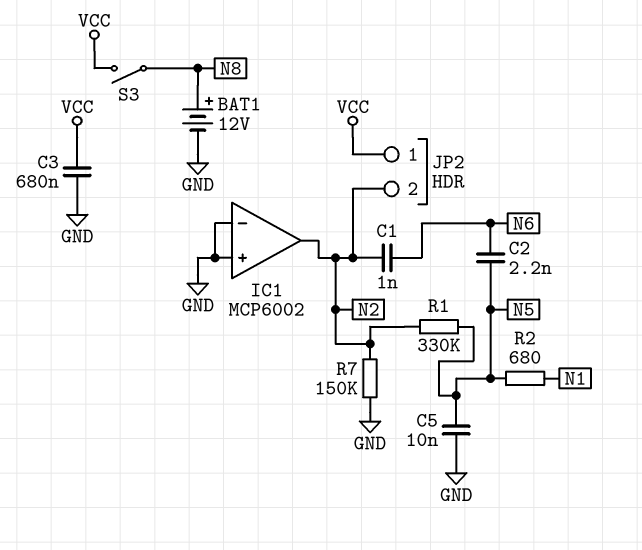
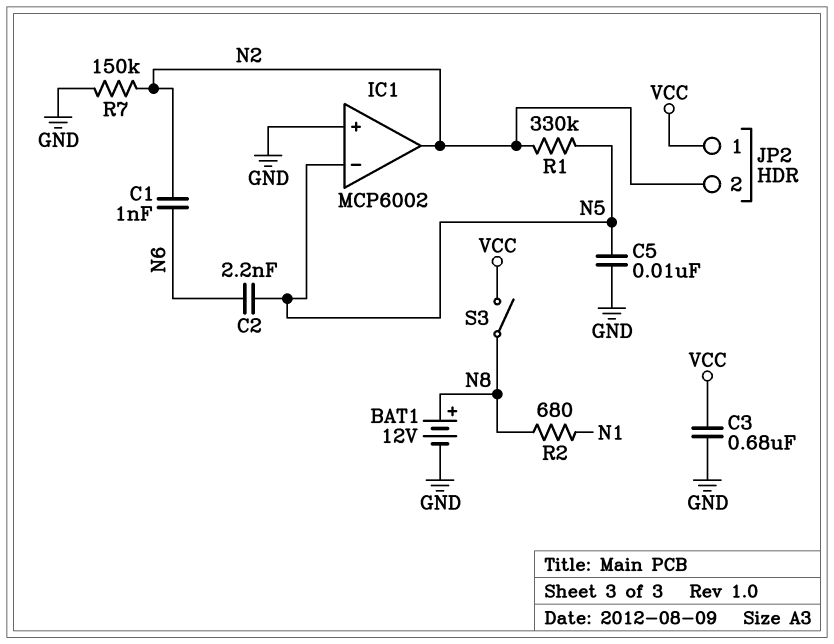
IC1 pin in-: GND -> N5
R2: 680 (N1, N5) -> 680 (N1, N8)

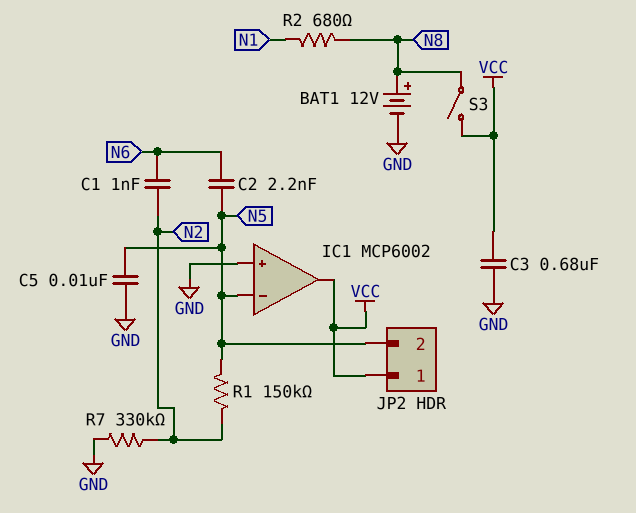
IC1 pin out: N2 -> VCC
JP2 pin 2: N2 -> N5
R1: 330k (N2, N5) -> 150k (N2, N5)
R7: 150k (GND, N2) -> 330k (GND, N2)

